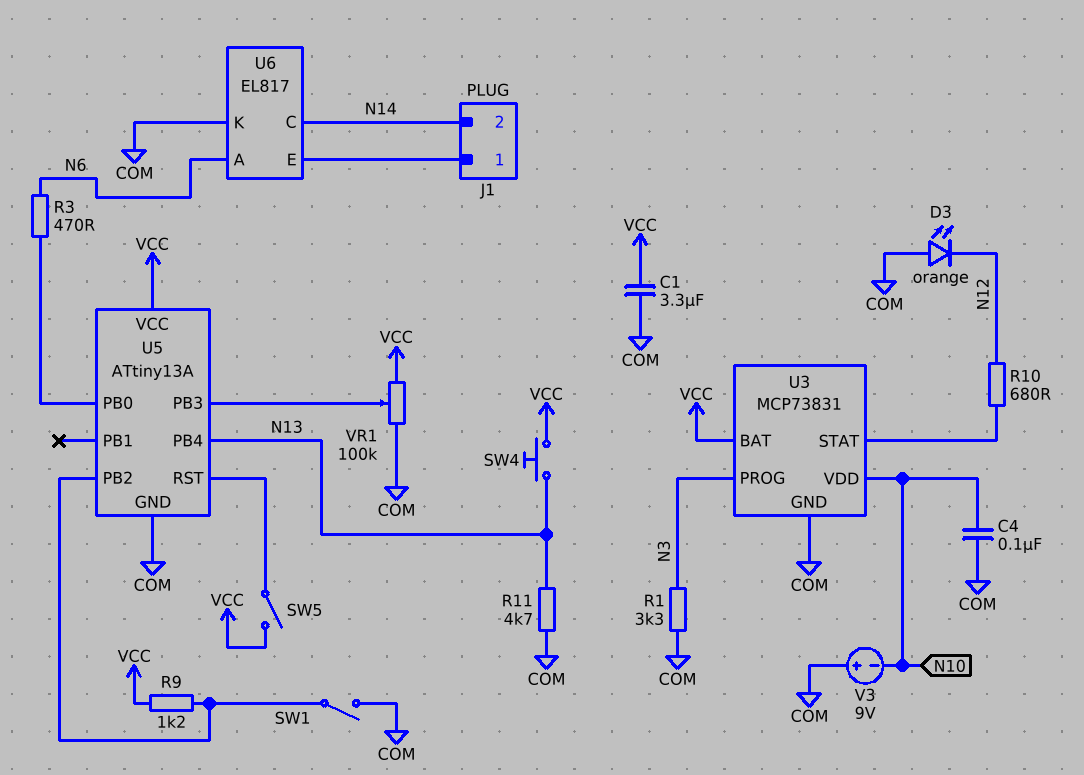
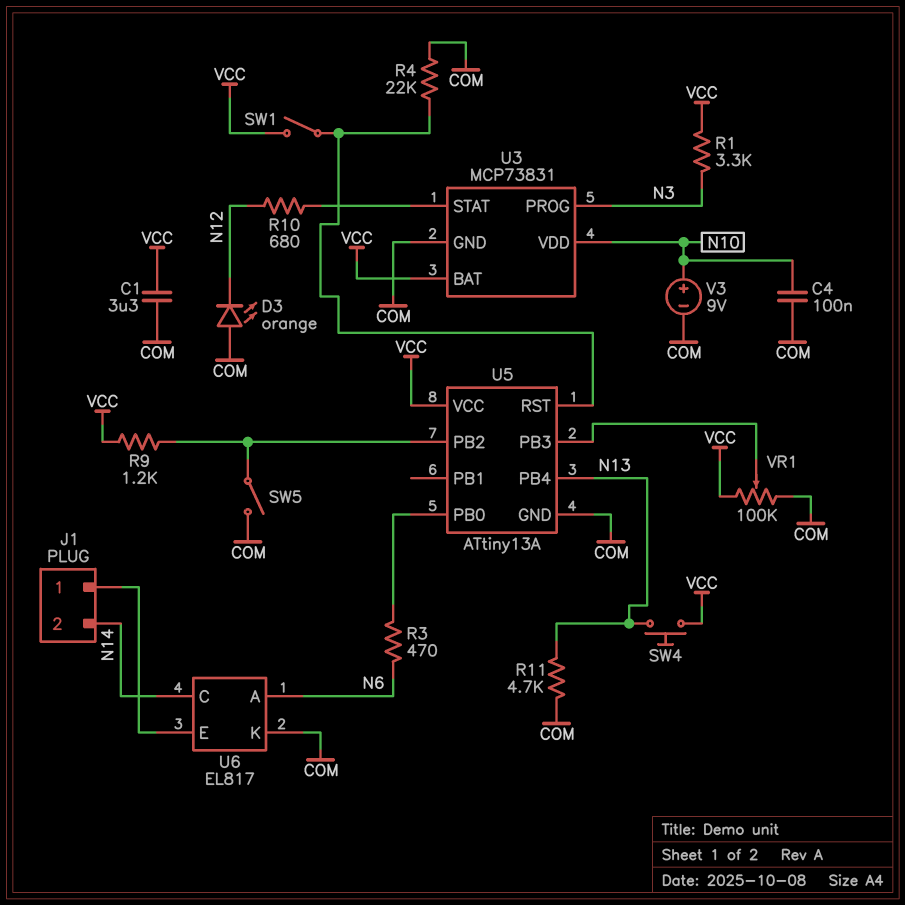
R1: 3.3k (COM, N3) -> 3.3k (N3, VCC)
R4: none -> 22k (COM, U5/RST)
SW1: switch (COM, U5/PB2) -> switch (U5/RST, VCC)
SW5: switch (U5/RST, VCC) -> switch (COM, U5/PB2)
V3: 9V (plus COM, minus N10) -> 9V (plus N10, minus COM)

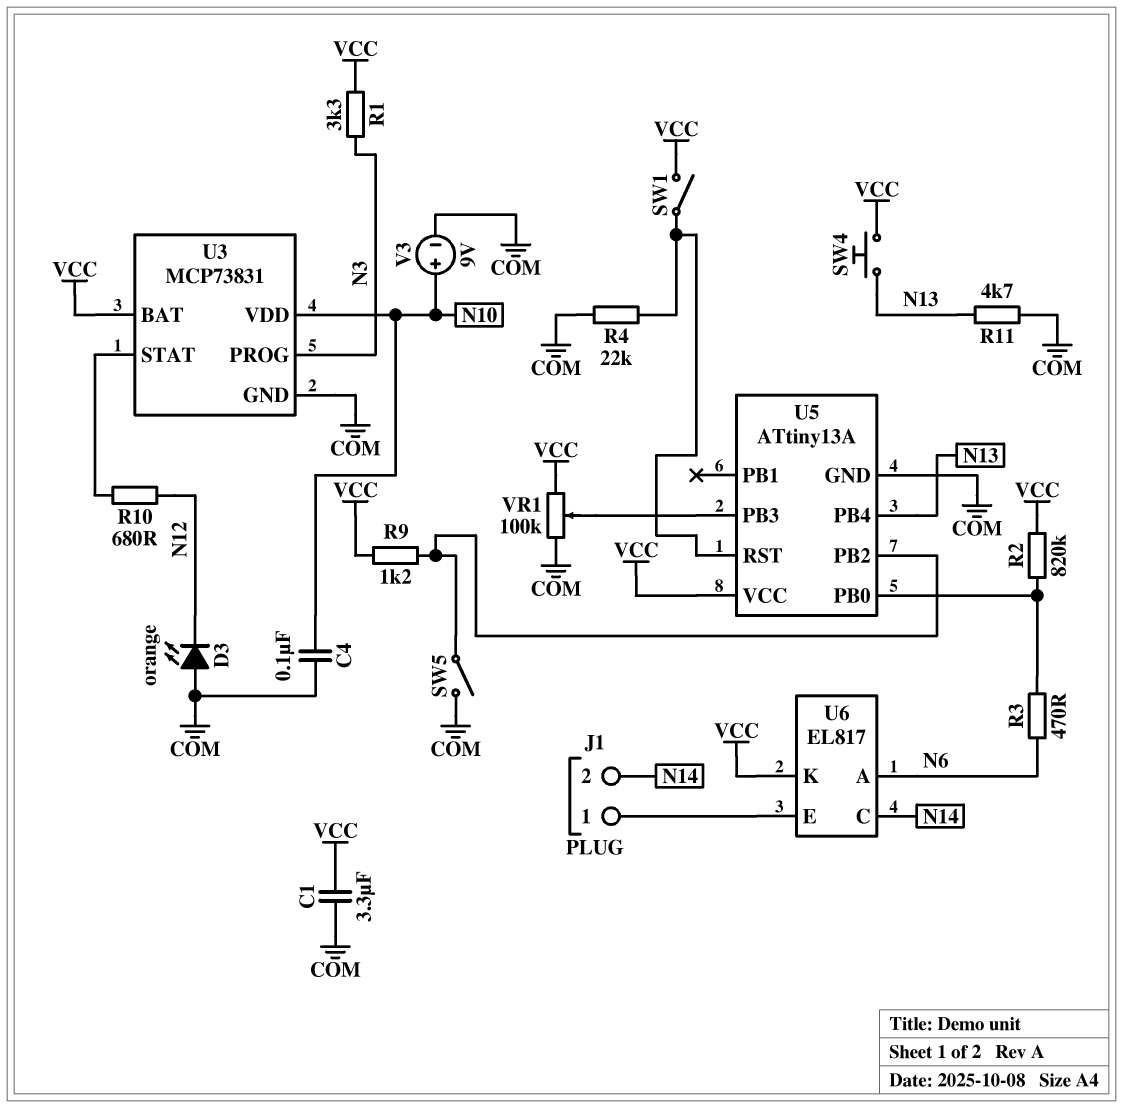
R2: none -> 820k (U5/PB0, VCC)
U6 pin K: COM -> VCC

